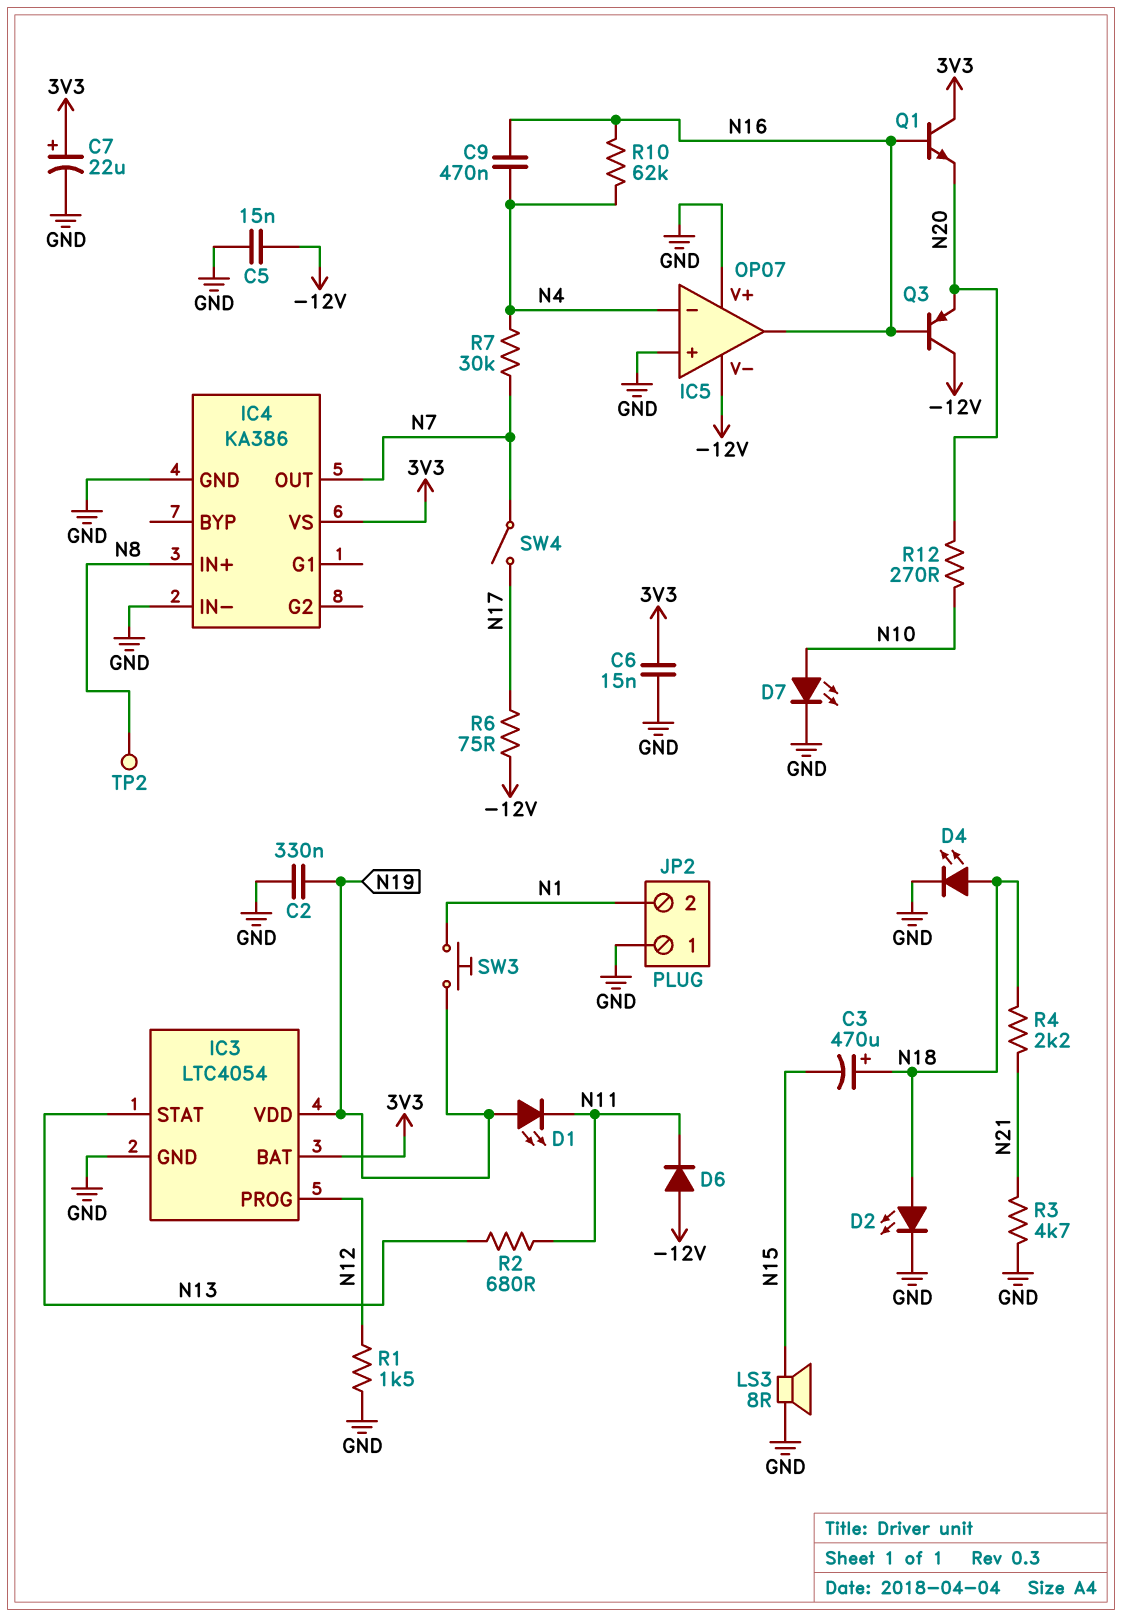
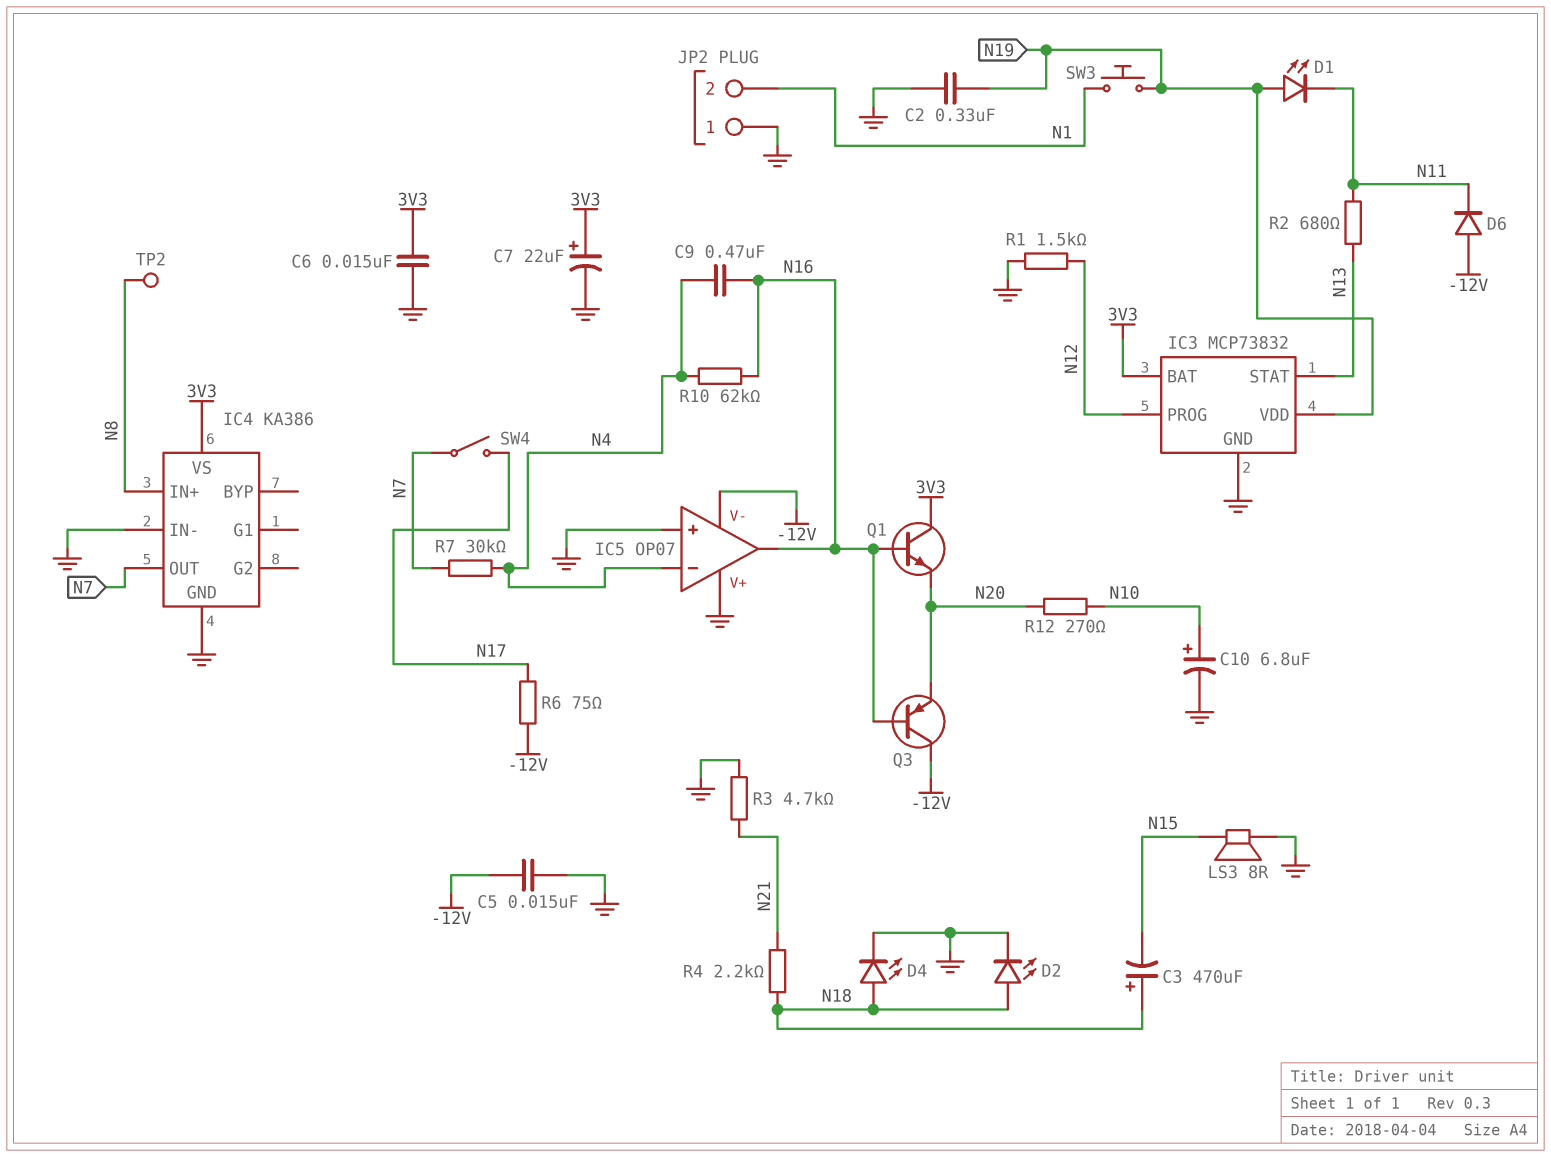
C10: none -> 6.8uF (plus N10, minus GND)
D7: LED (A N10, K GND) -> none
IC3: LTC4054 -> MCP73832

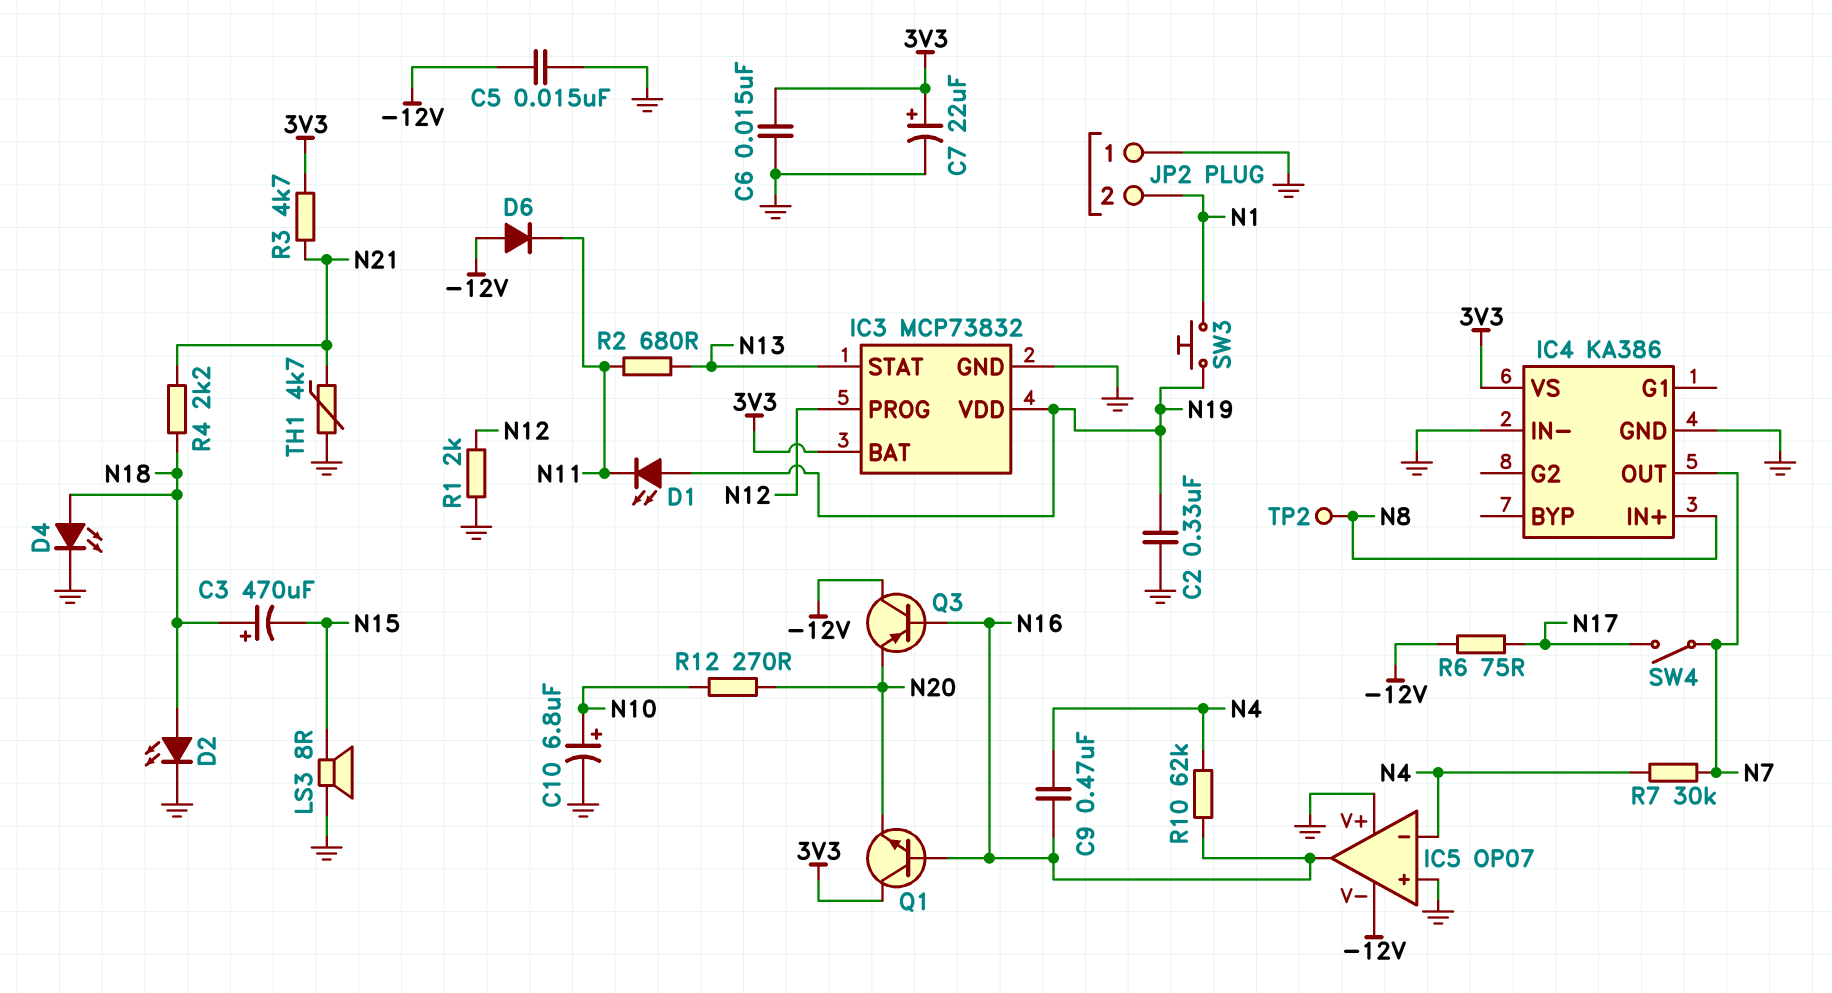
R1: 1.5k (GND, N12) -> 2k (GND, N12)
R3: 4.7k (GND, N21) -> 4.7k (3V3, N21)
TH1: none -> 4.7k (GND, N21)

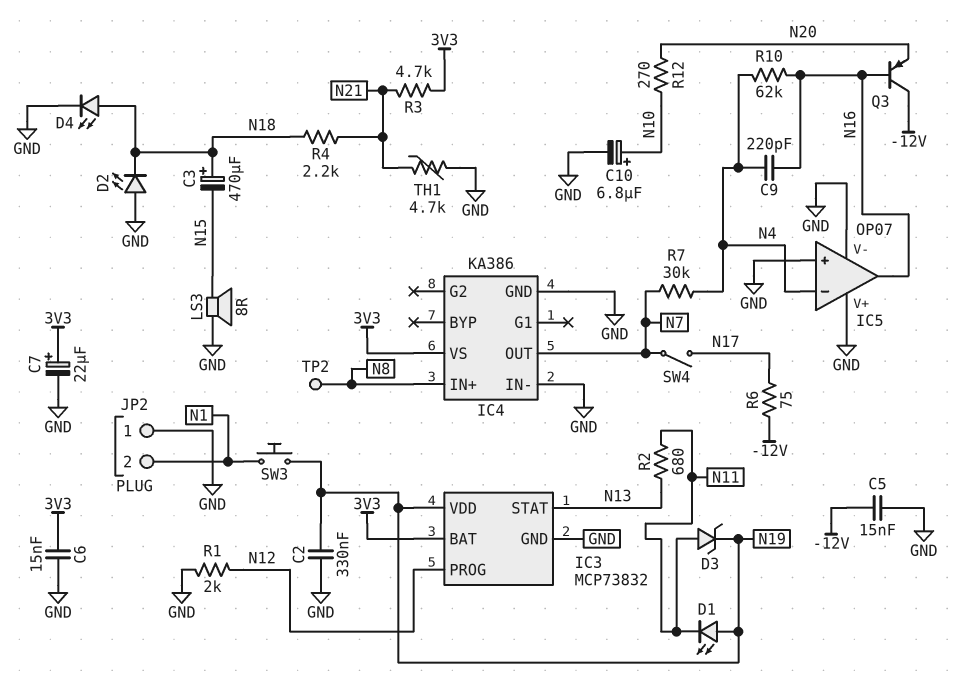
C9: 470nF (N4, N16) -> 220pF (N4, N16)
D2: LED (A N18, K GND) -> LED (A GND, K N18)
D3: none -> zener (A N11, K N19)
D6: diode (A -12V, K N11) -> none
IC5 pin V-: -12V -> GND
Q1: NPN (B N16, C 3V3, E N20) -> none

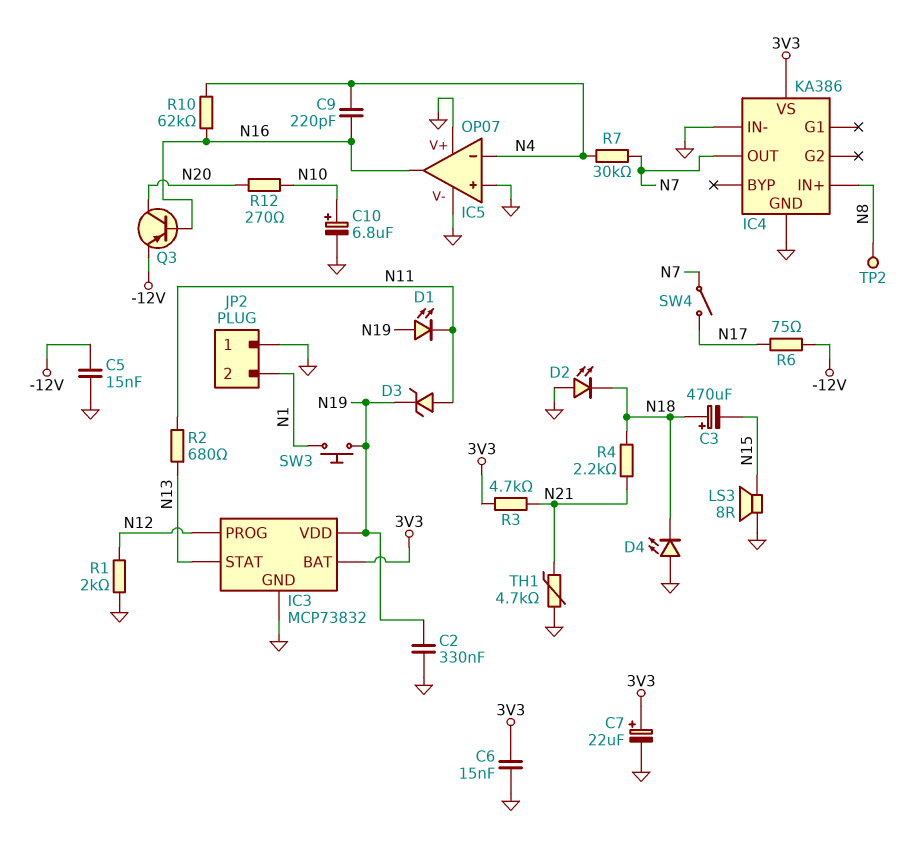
D4: LED (A N18, K GND) -> LED (A GND, K N18)
Q3: PNP (B N16, C -12V, E N20) -> PNP (B N16, C N20, E -12V)

